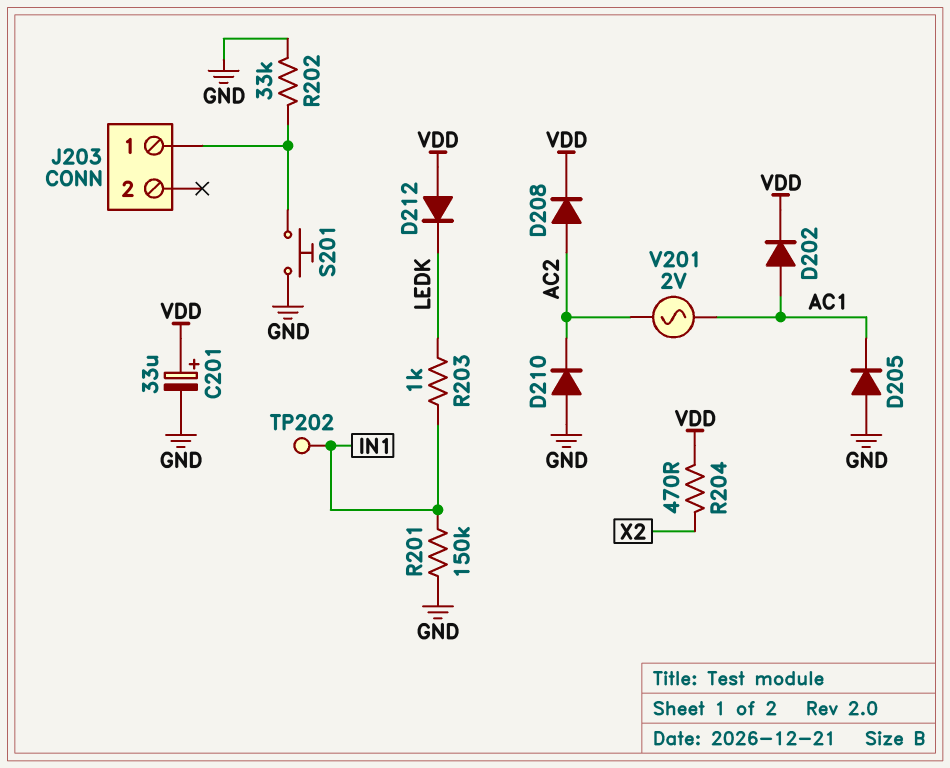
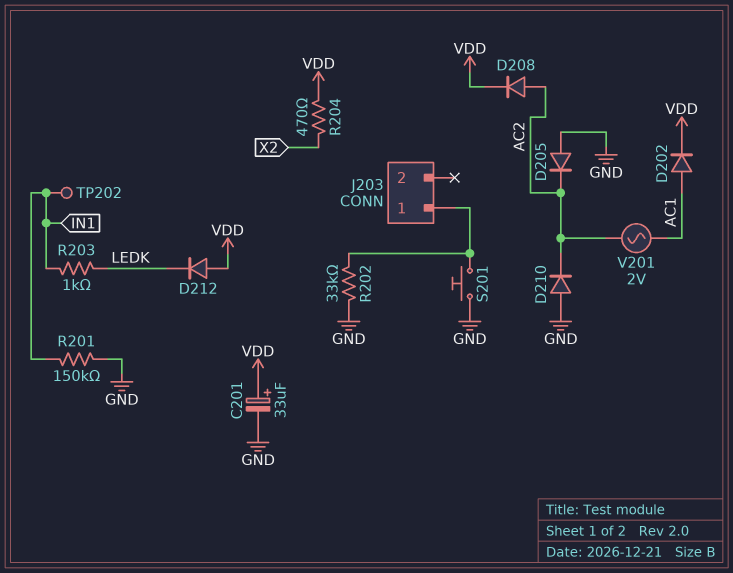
D205: diode (A GND, K AC1) -> diode (A GND, K AC2)

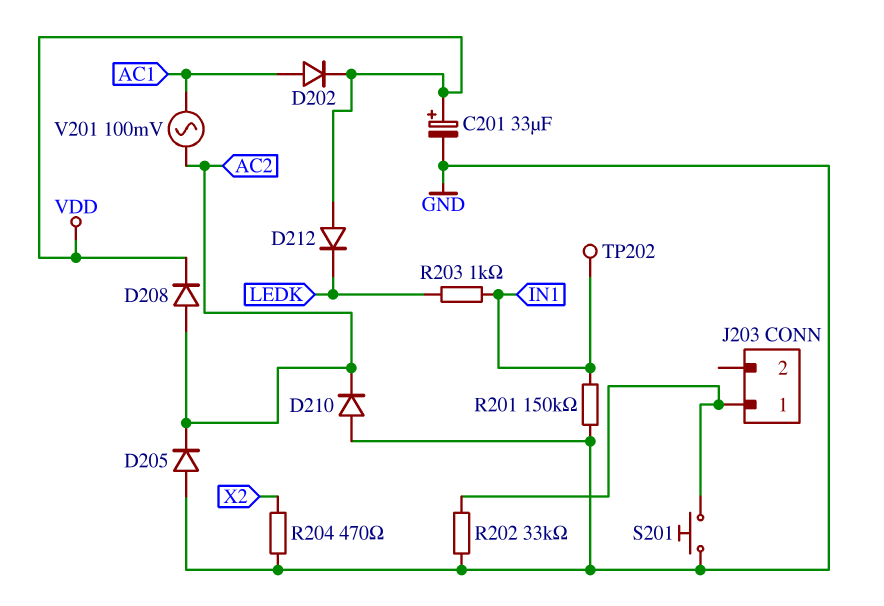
R204: 470 (VDD, X2) -> 470 (GND, X2)
V201: AC 2V (AC1, AC2) -> AC 100mV (AC1, AC2)

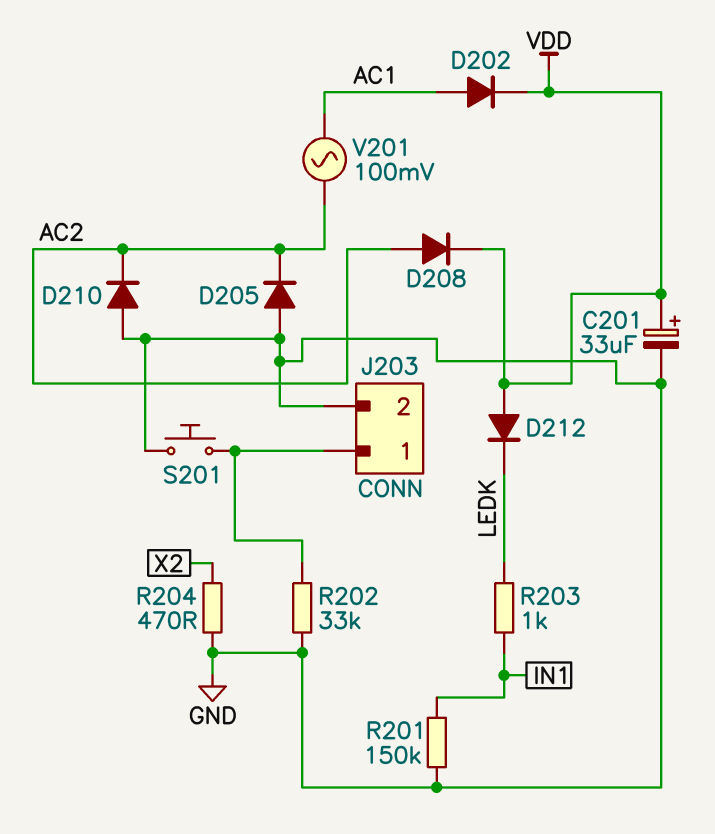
J203 pin 2: none -> GND
TP202: test point (IN1) -> none

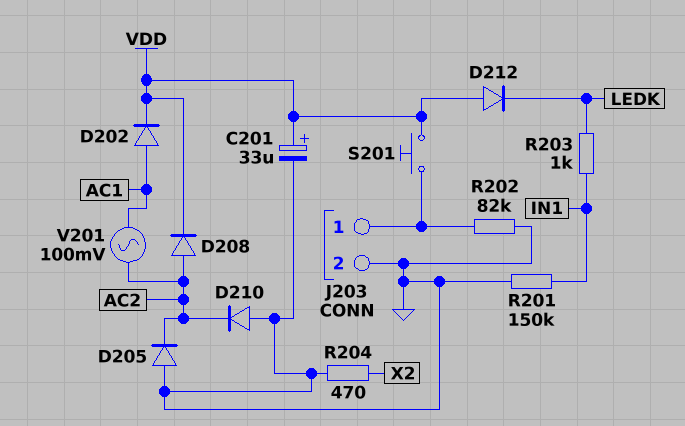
R202: 33k (GND, J203/1) -> 82k (GND, J203/1)
S201: button (GND, J203/1) -> button (J203/1, VDD)

